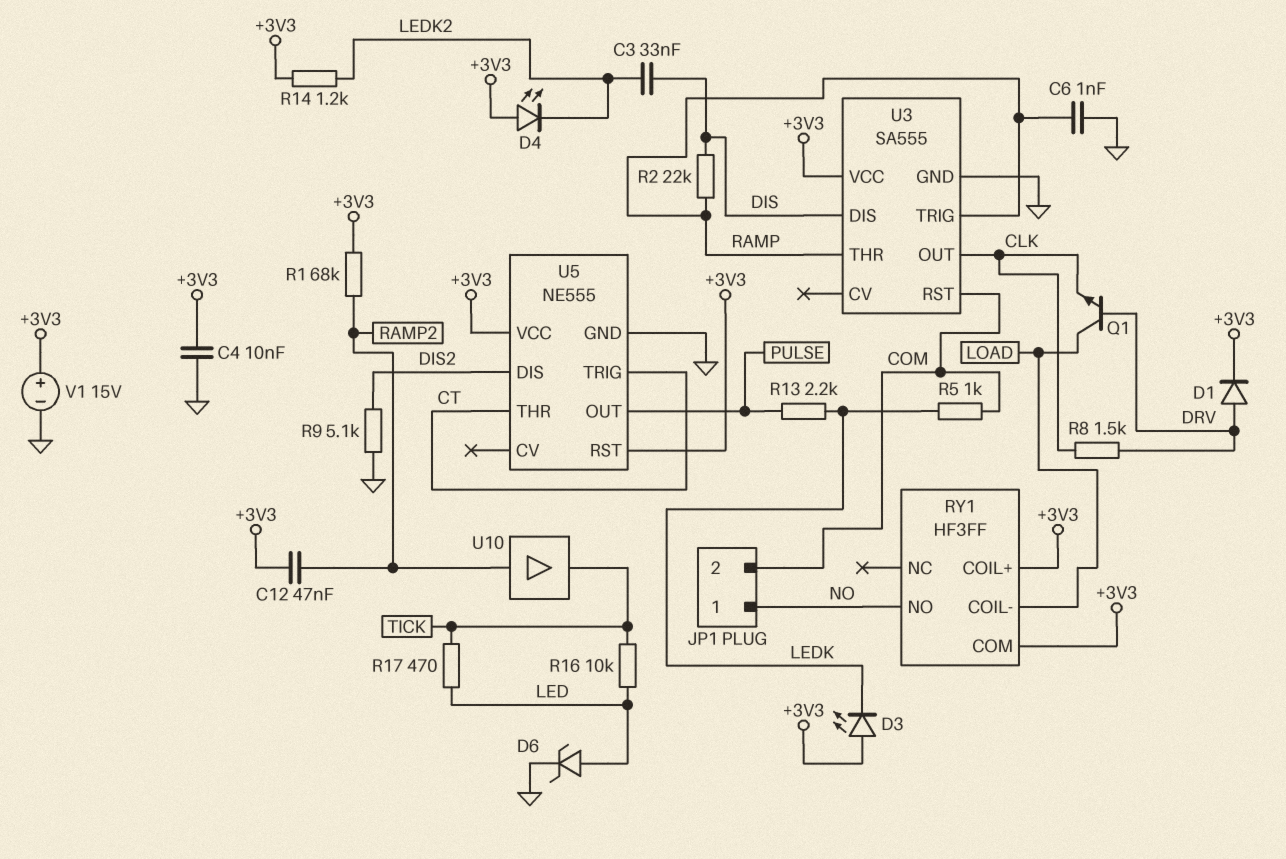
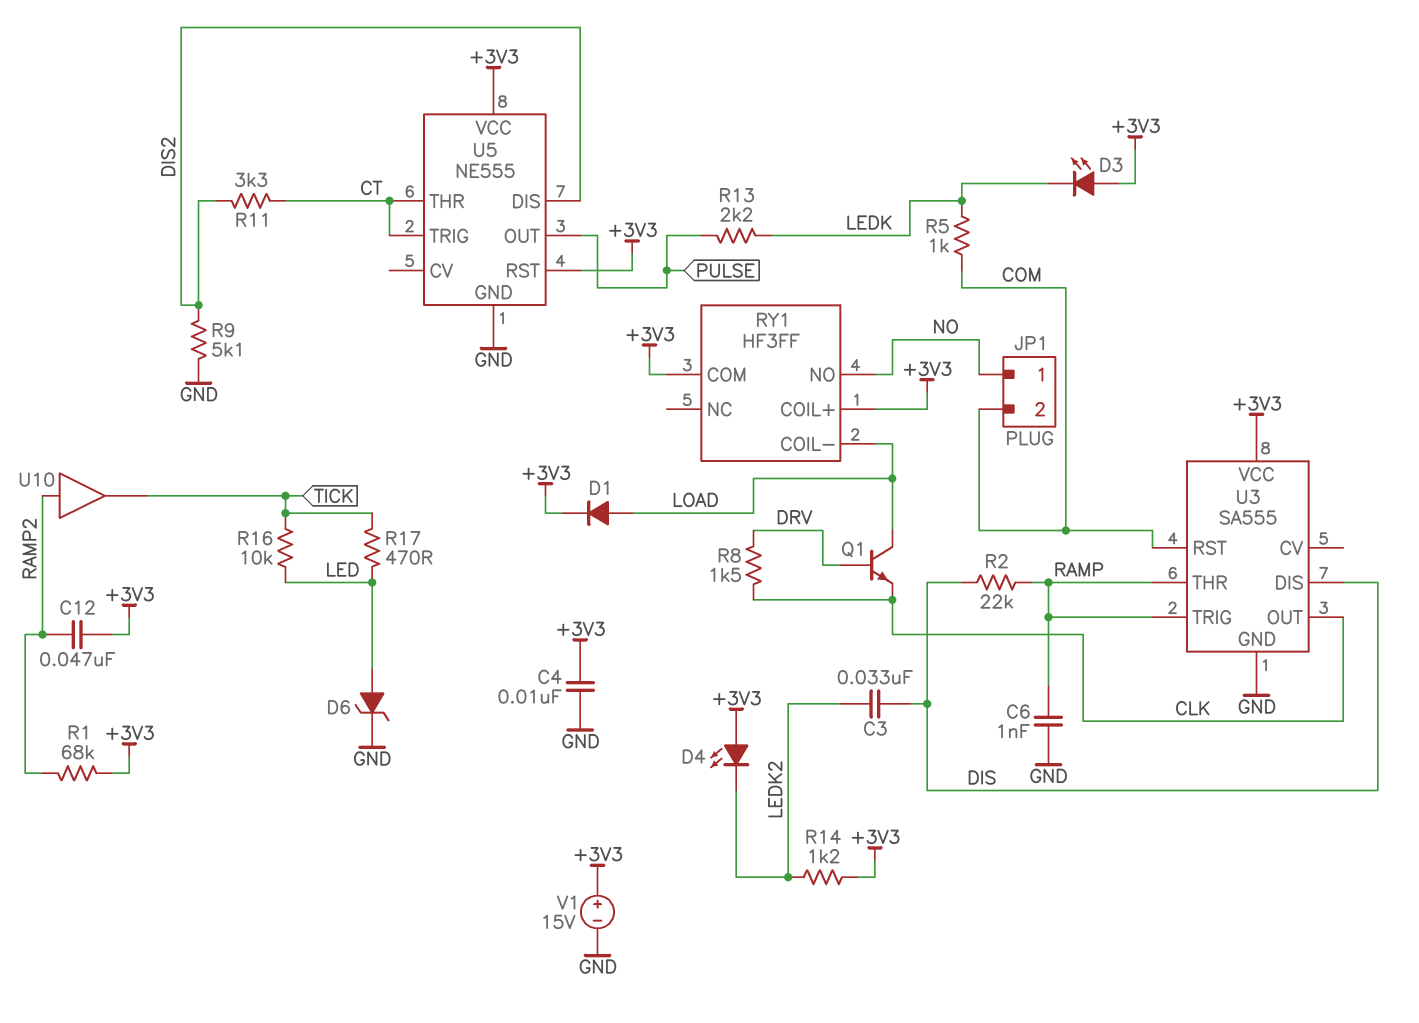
D1: diode (A DRV, K +3V3) -> diode (A LOAD, K +3V3)
R11: none -> 3.3k (CT, DIS2)

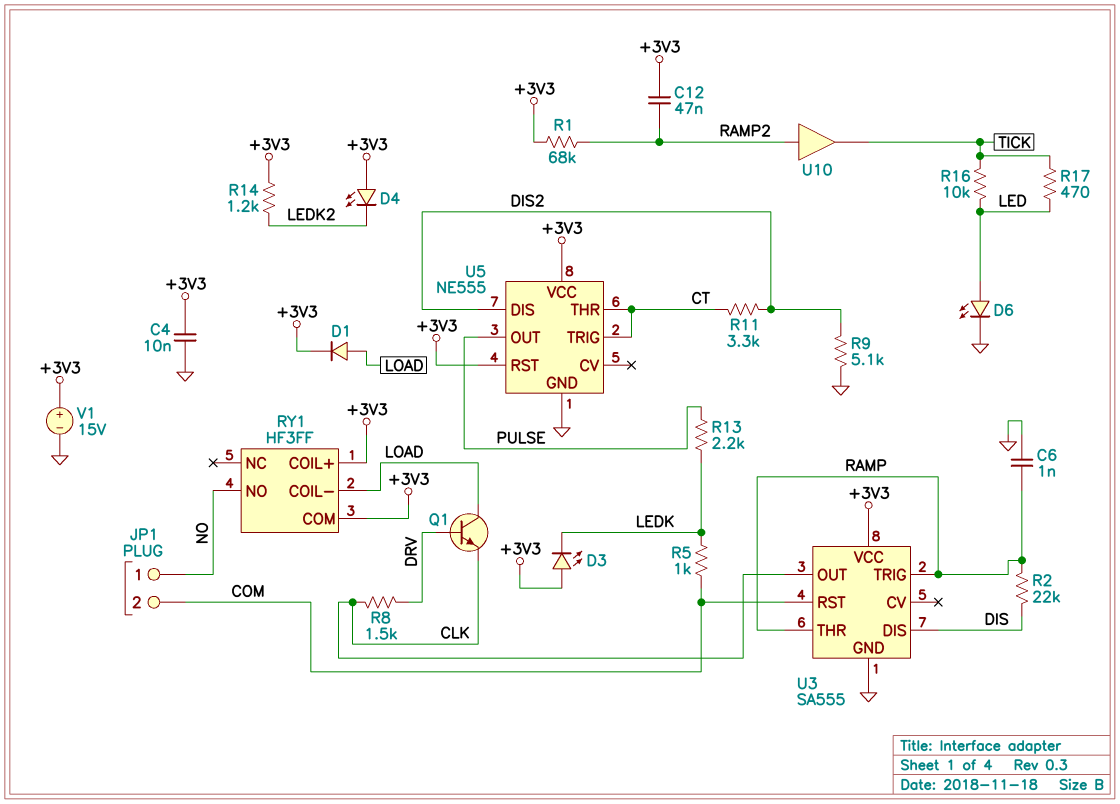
C3: 33nF (DIS, LEDK2) -> none
D6: zener (A LED, K GND) -> LED (A LED, K GND)

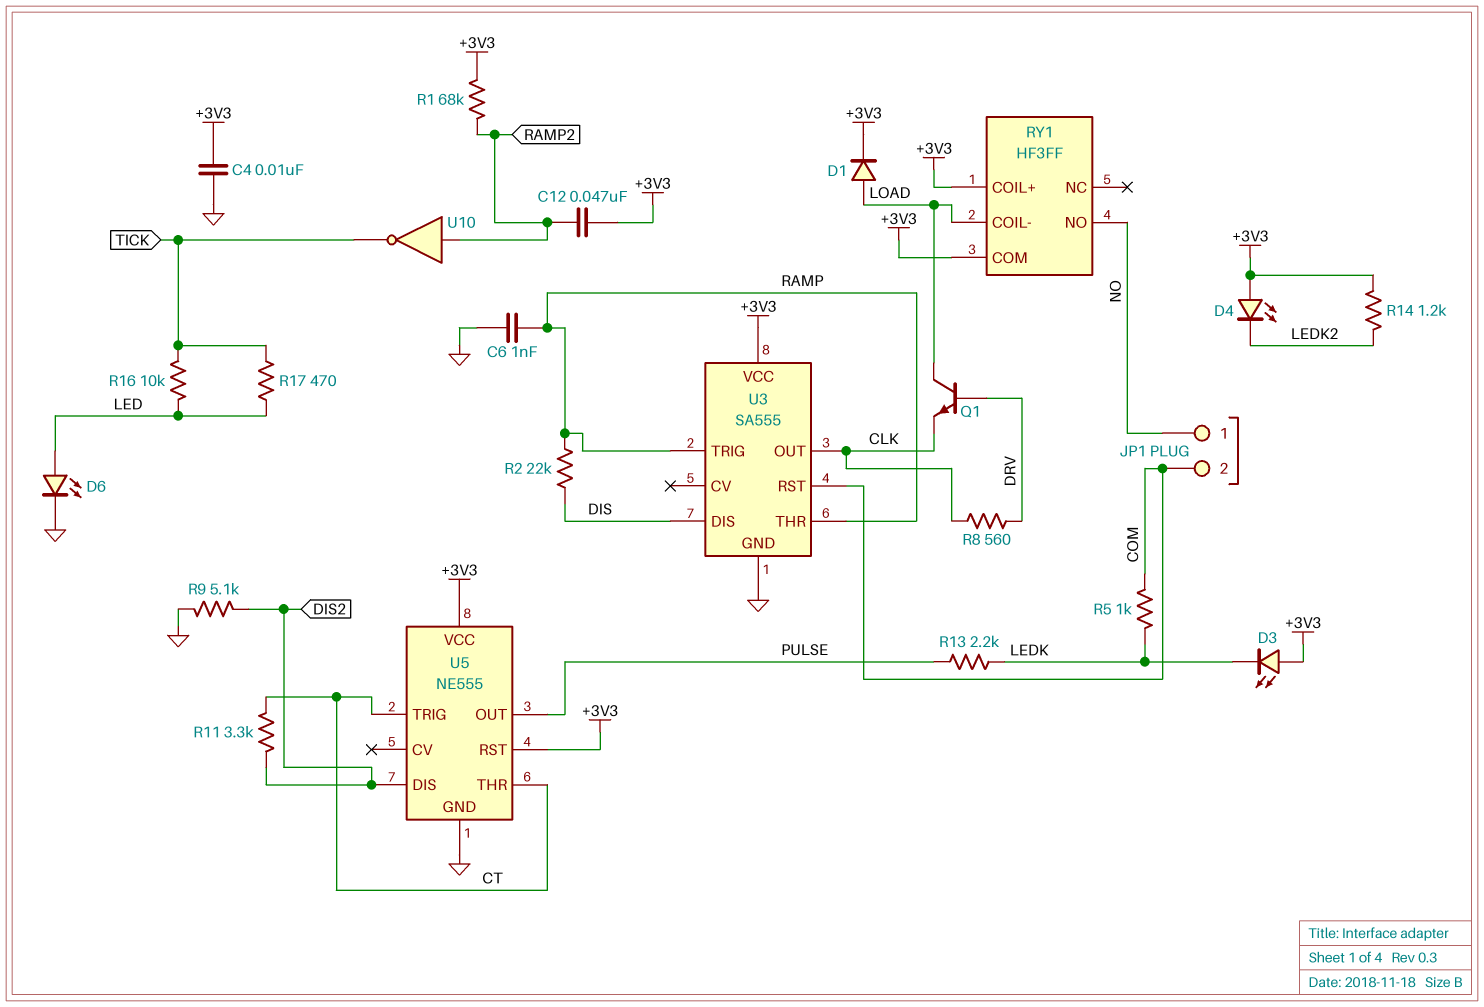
R8: 1.5k (CLK, DRV) -> 560 (CLK, DRV)
U10: buffer (in RAMP2, out TICK) -> NOT (in RAMP2, out TICK)
V1: 15V (plus +3V3, minus GND) -> none

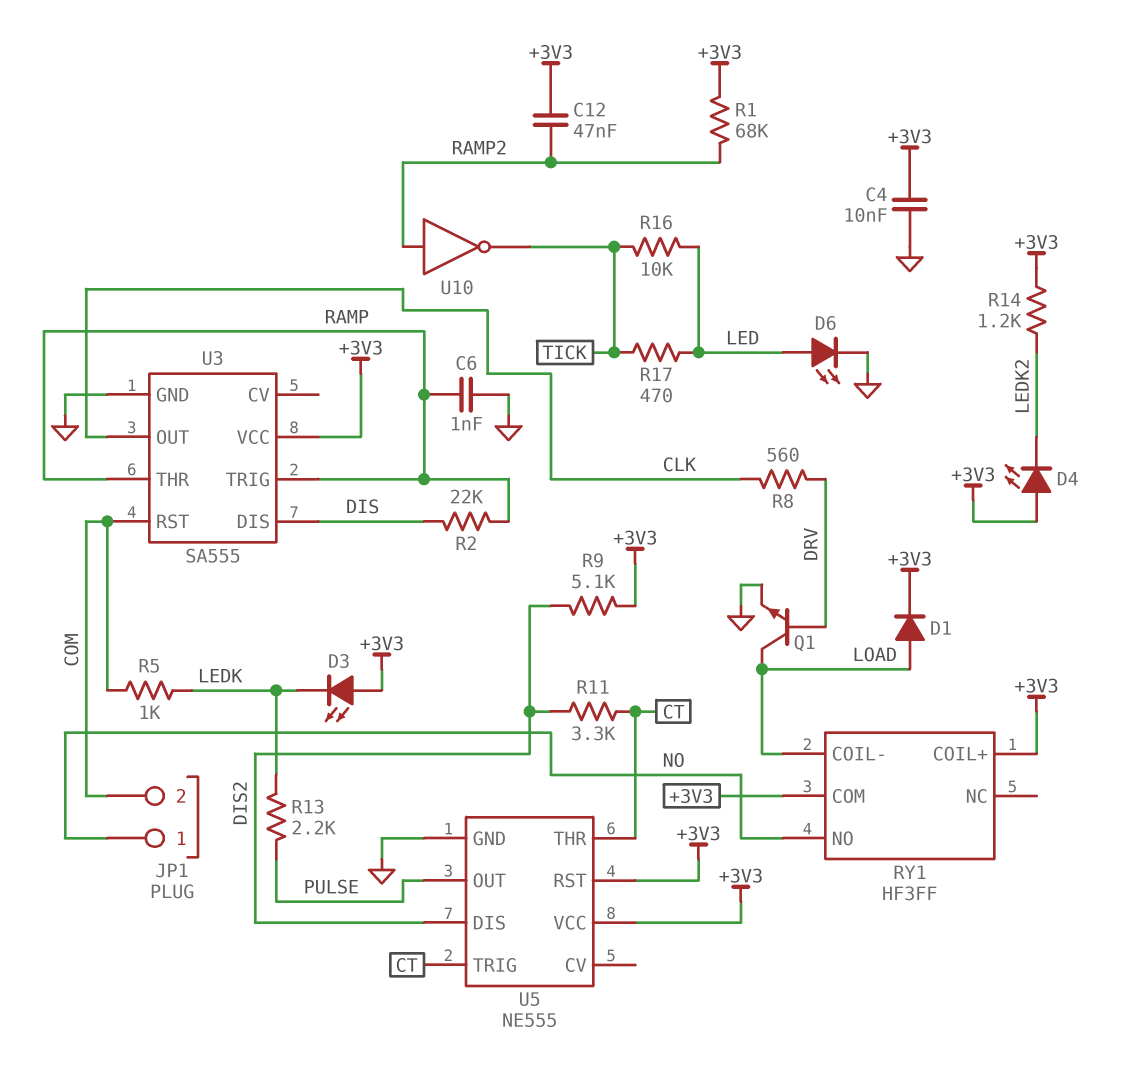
Q1: NPN (B DRV, C LOAD, E CLK) -> NPN (B DRV, C LOAD, E GND)
R9: 5.1k (DIS2, GND) -> 5.1k (+3V3, DIS2)

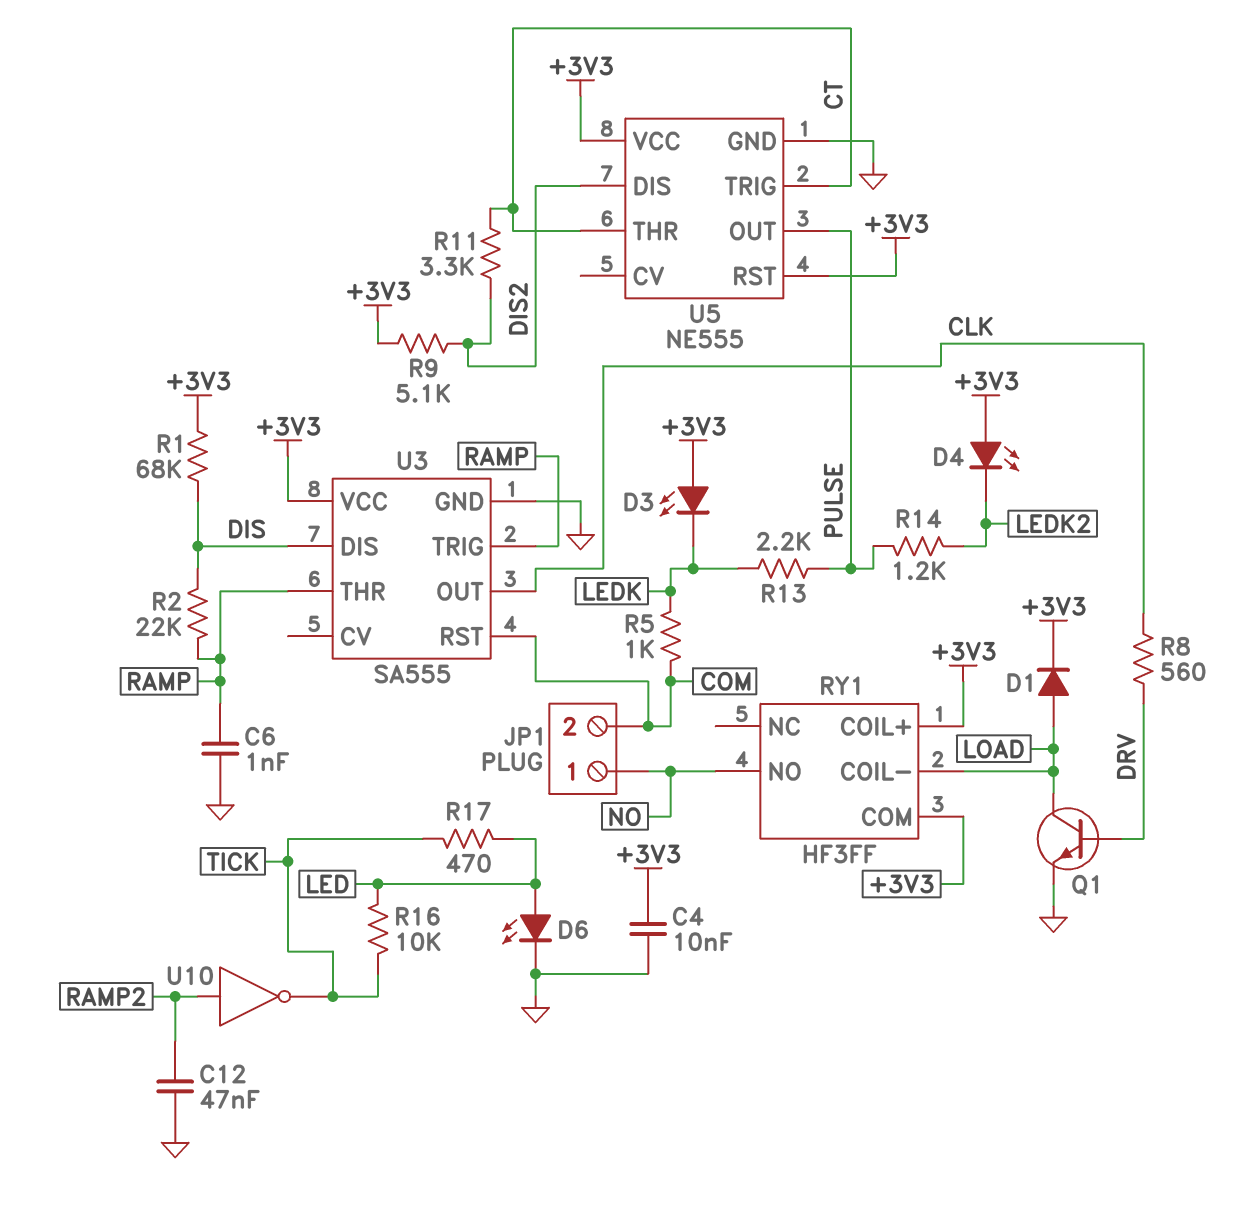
C12: 47nF (+3V3, RAMP2) -> 47nF (GND, RAMP2)
R1: 68k (+3V3, RAMP2) -> 68k (+3V3, DIS)
R14: 1.2k (+3V3, LEDK2) -> 1.2k (LEDK2, PULSE)

